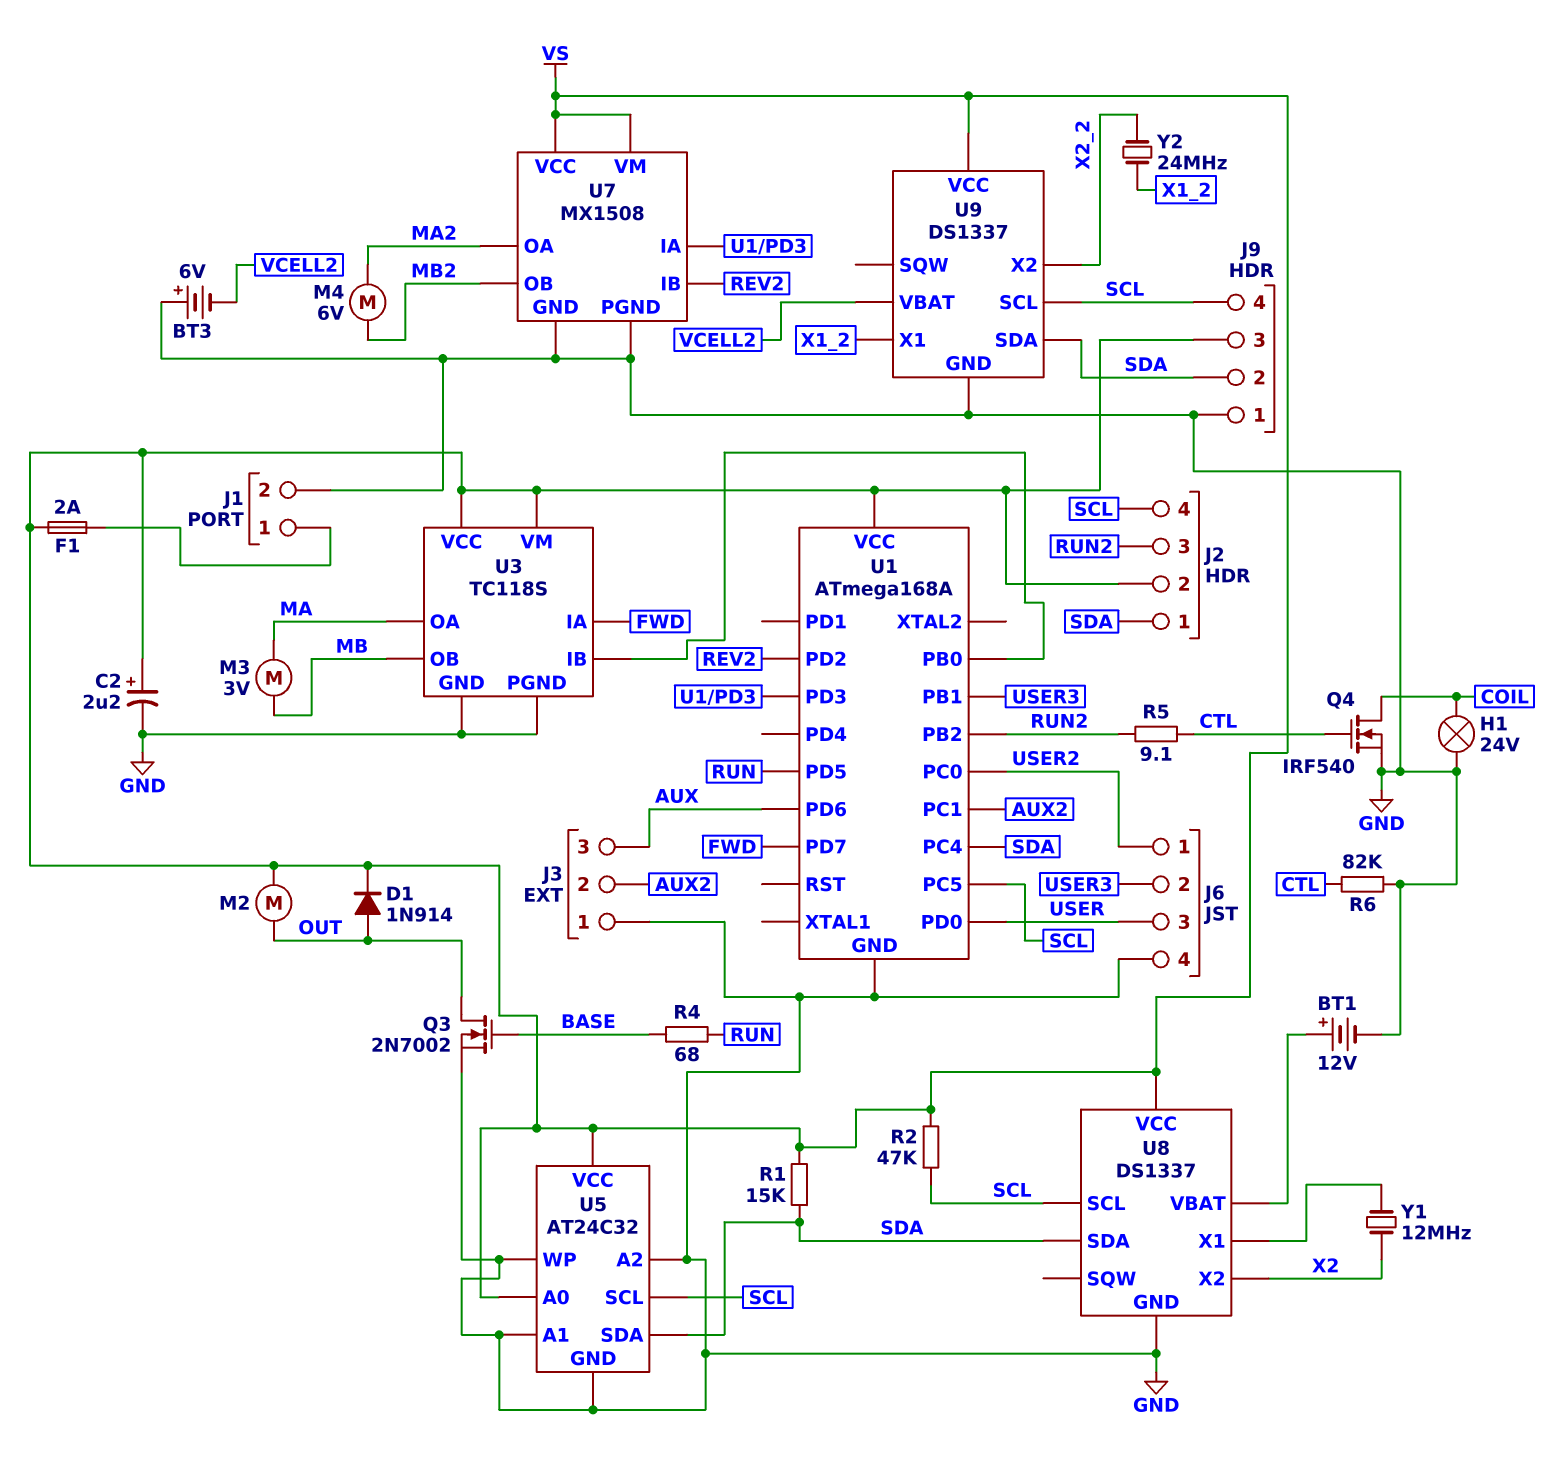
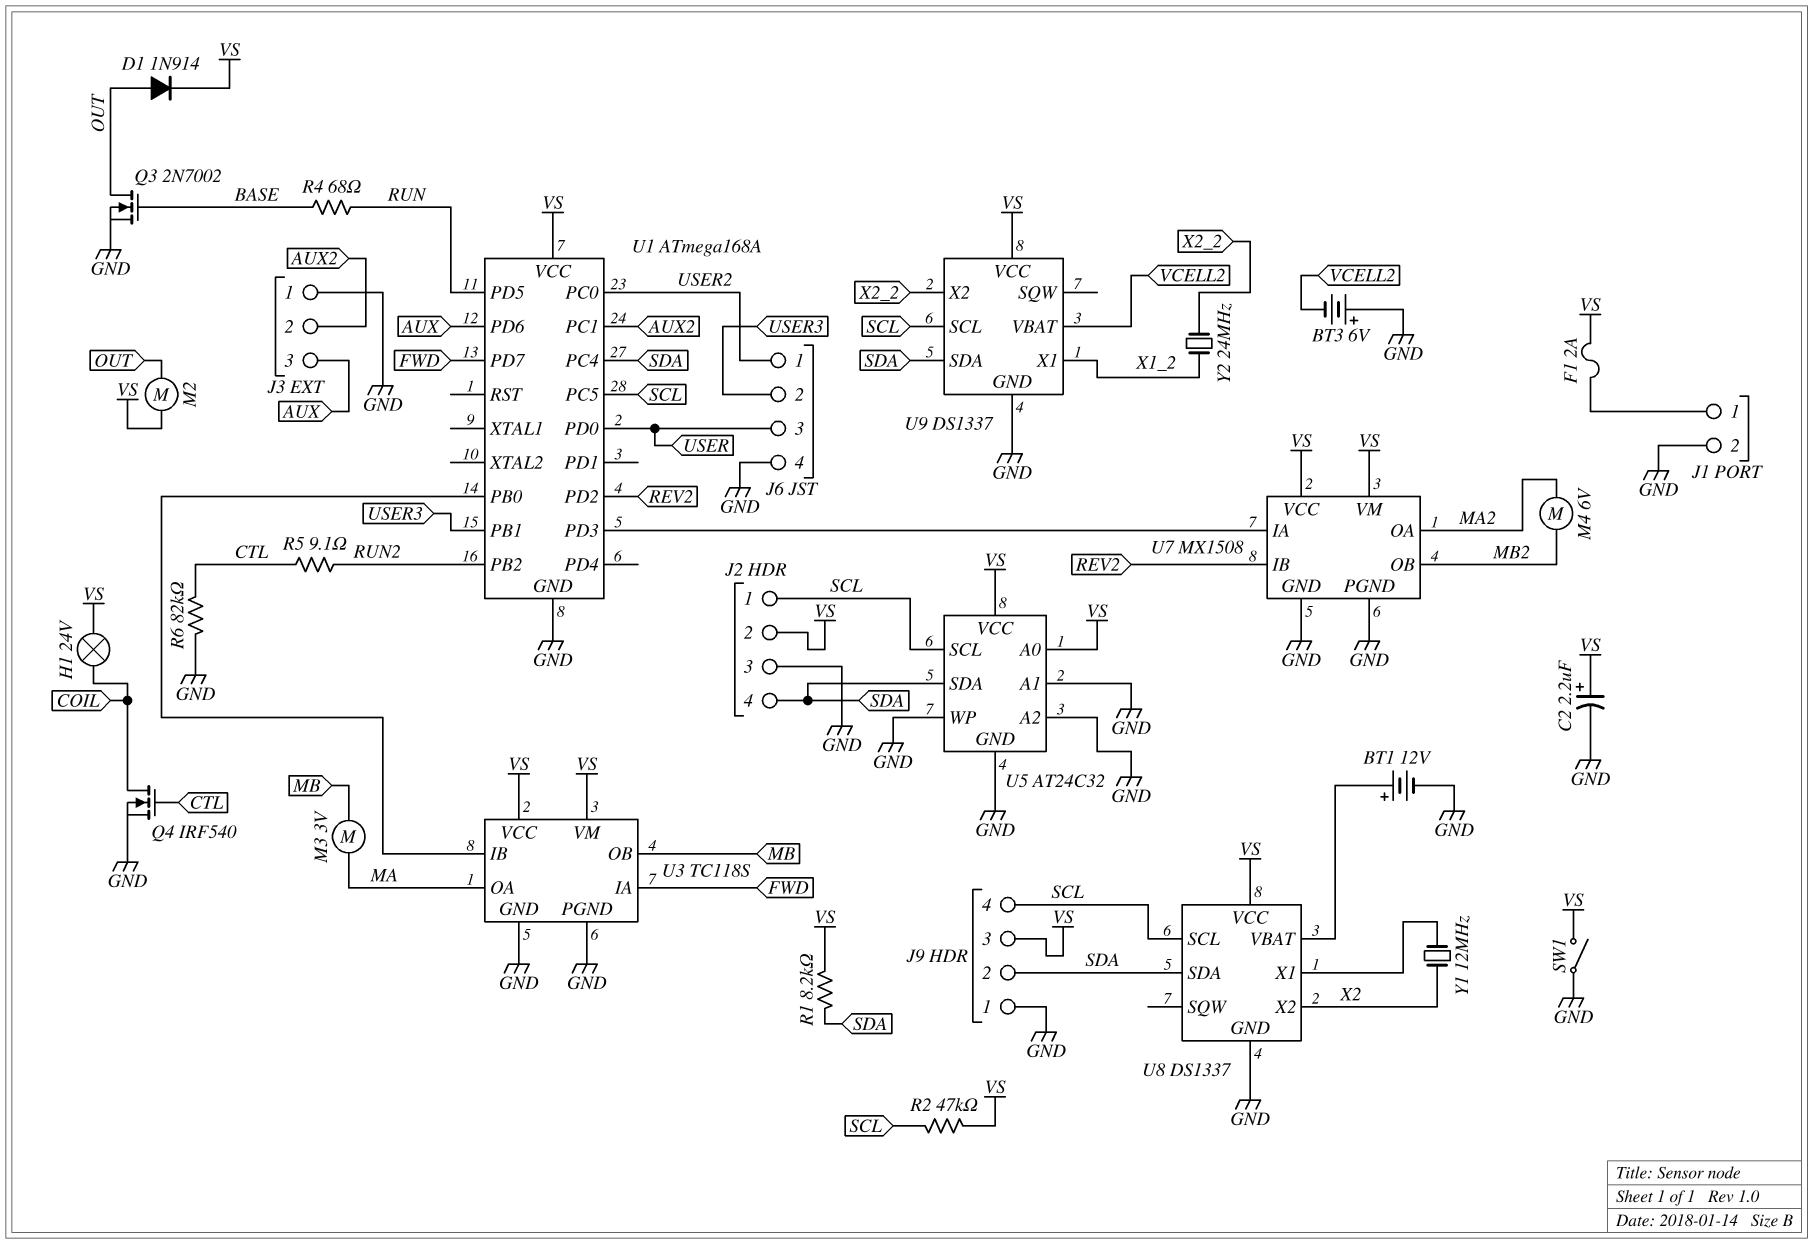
H1: lamp 24V (COIL, GND) -> lamp 24V (COIL, VS)
J2 pin 1: SDA -> SCL
J2 pin 3: RUN2 -> GND
J2 pin 4: SCL -> SDA
R1: 15k (SDA, VS) -> 8.2k (SDA, VS)
SW1: none -> switch (GND, VS)

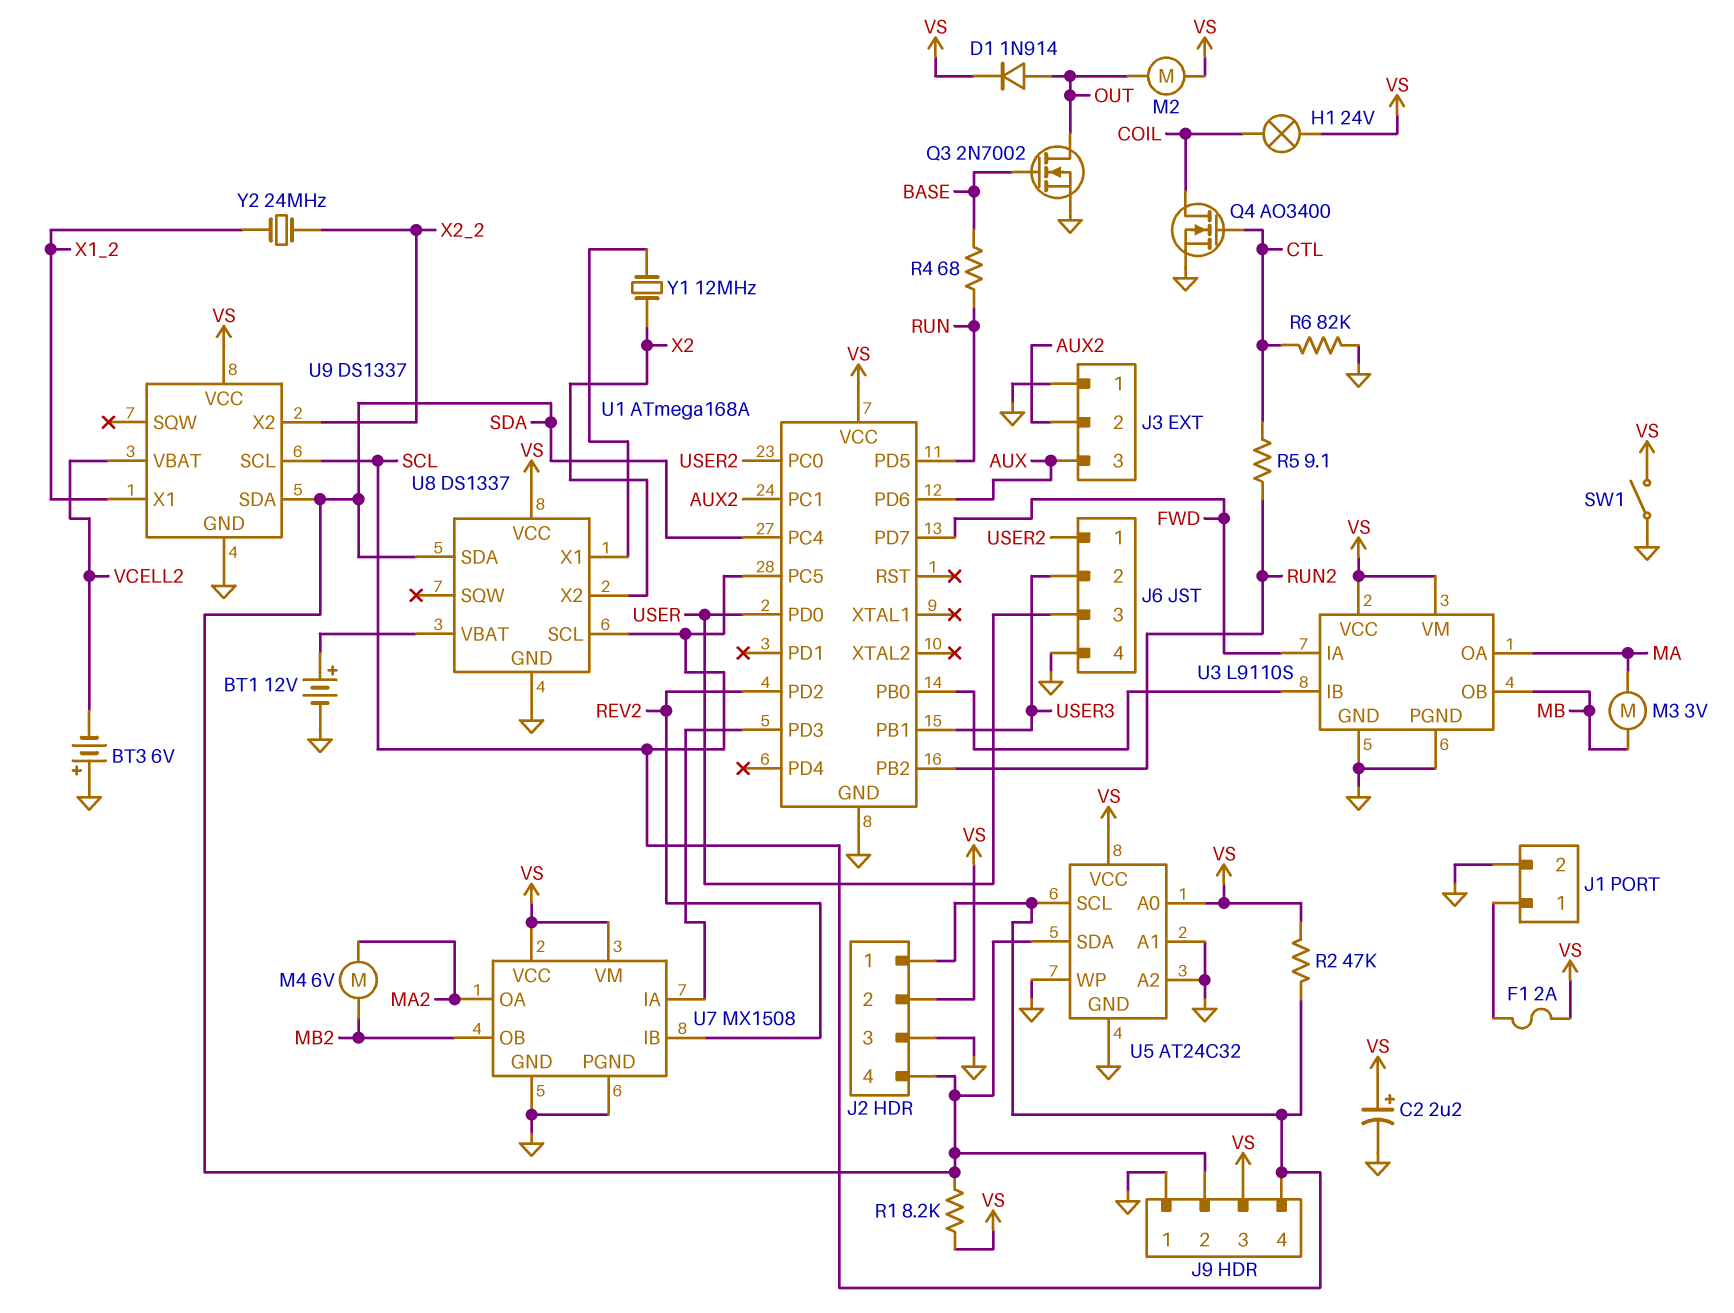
Q4: NMOS IRF540 (G CTL, D COIL, S GND) -> NMOS AO3400 (G CTL, D COIL, S GND)
U3: TC118S -> L9110S

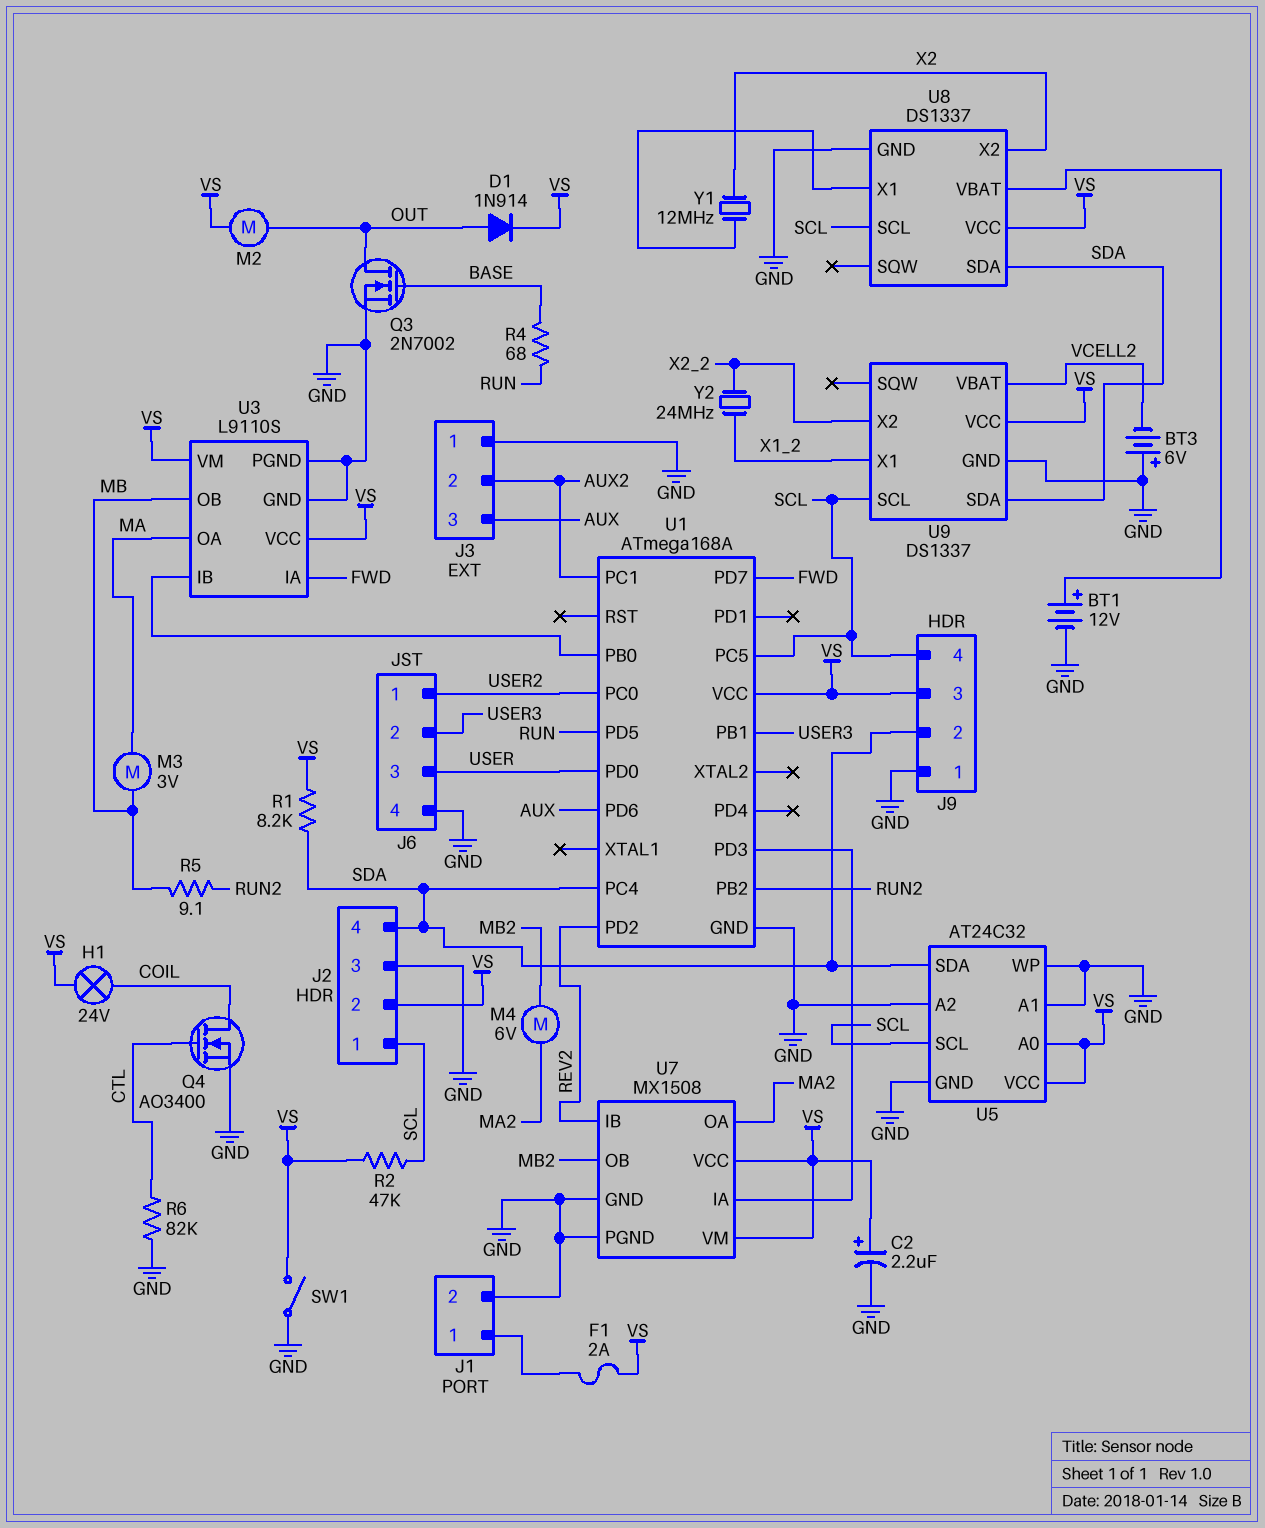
R5: 9.1 (CTL, RUN2) -> 9.1 (MB, RUN2)

